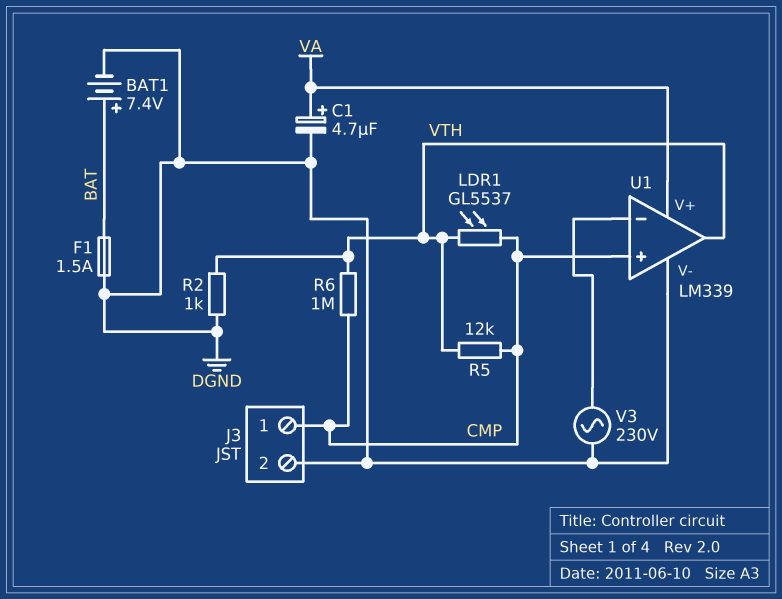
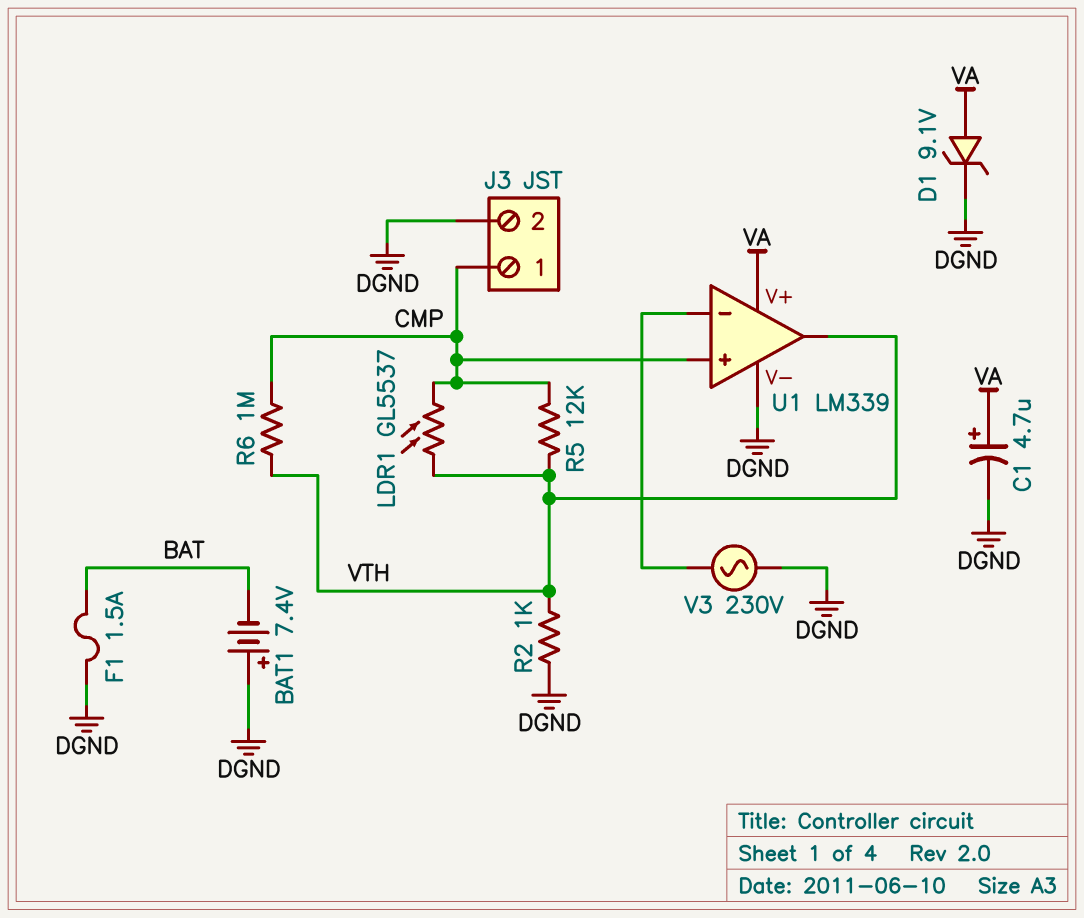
BAT1: 7.4V (plus BAT, minus DGND) -> 7.4V (plus DGND, minus BAT)
D1: none -> zener 9.1V (A VA, K DGND)

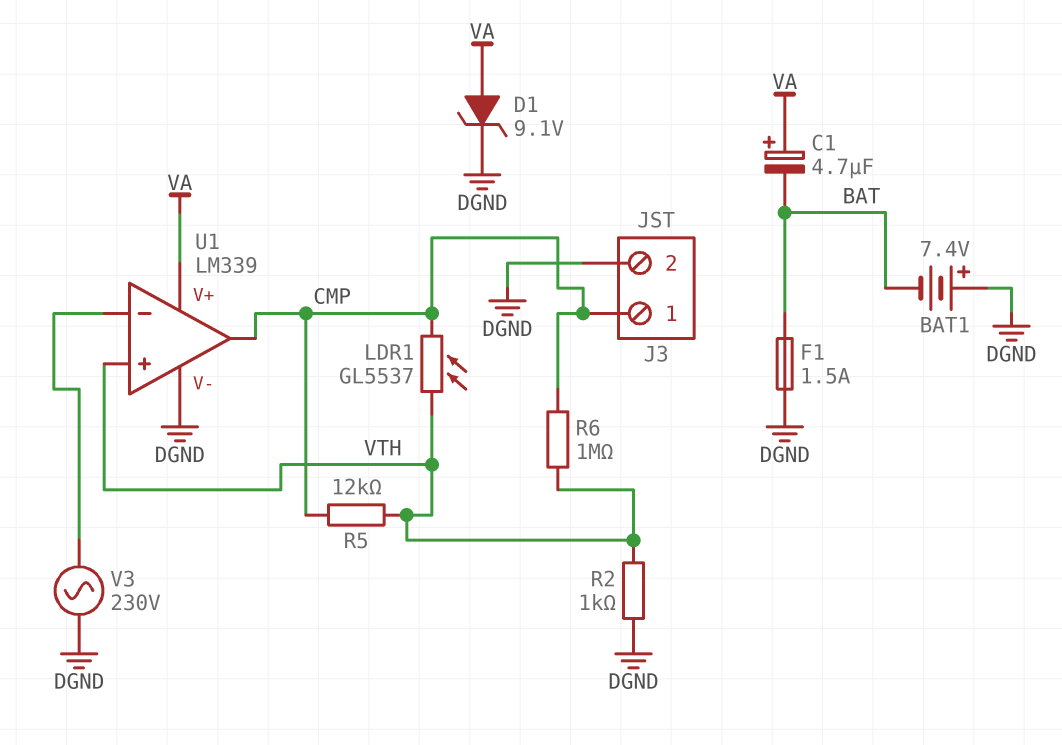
C1: 4.7uF (plus VA, minus DGND) -> 4.7uF (plus VA, minus BAT)
U1 pin in+: CMP -> VTH
U1 pin out: VTH -> CMP

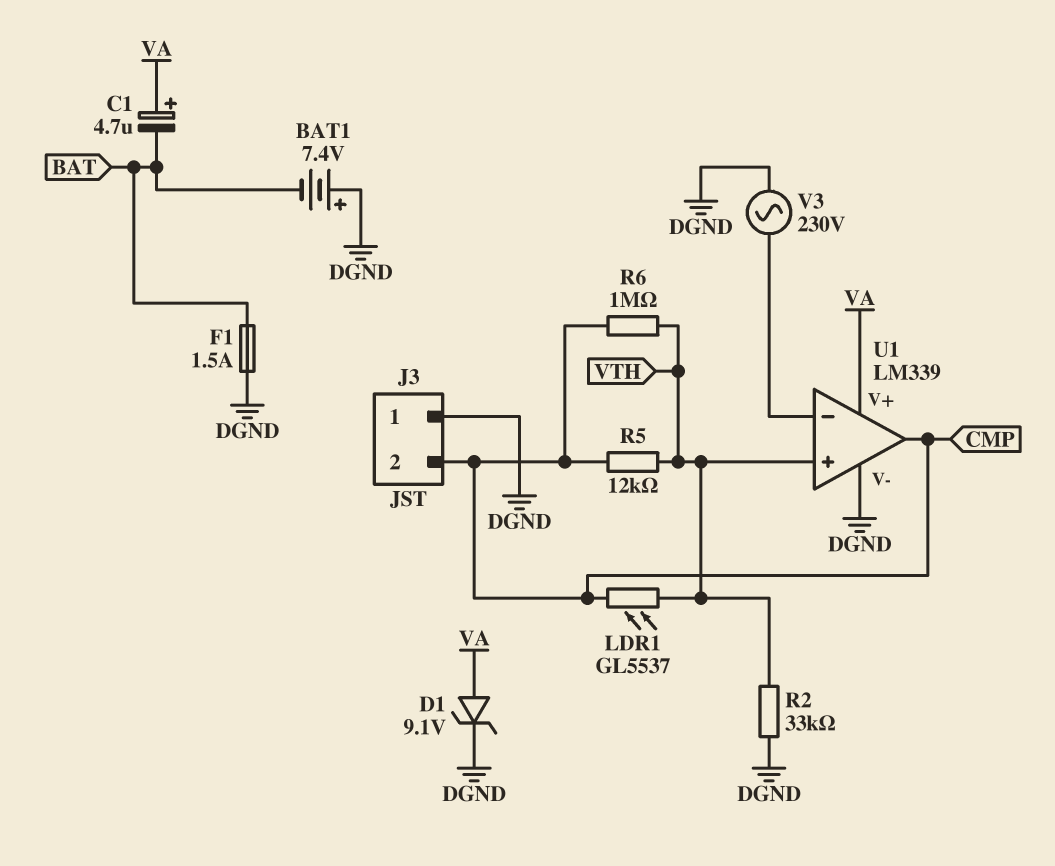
J3 pin 1: CMP -> DGND
J3 pin 2: DGND -> CMP
R2: 1k (DGND, VTH) -> 33k (DGND, VTH)

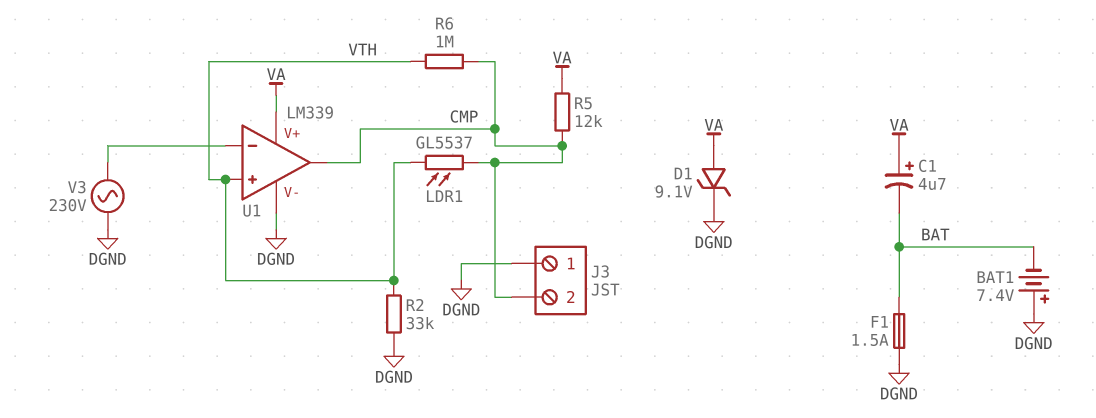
R5: 12k (CMP, VTH) -> 12k (CMP, VA)

